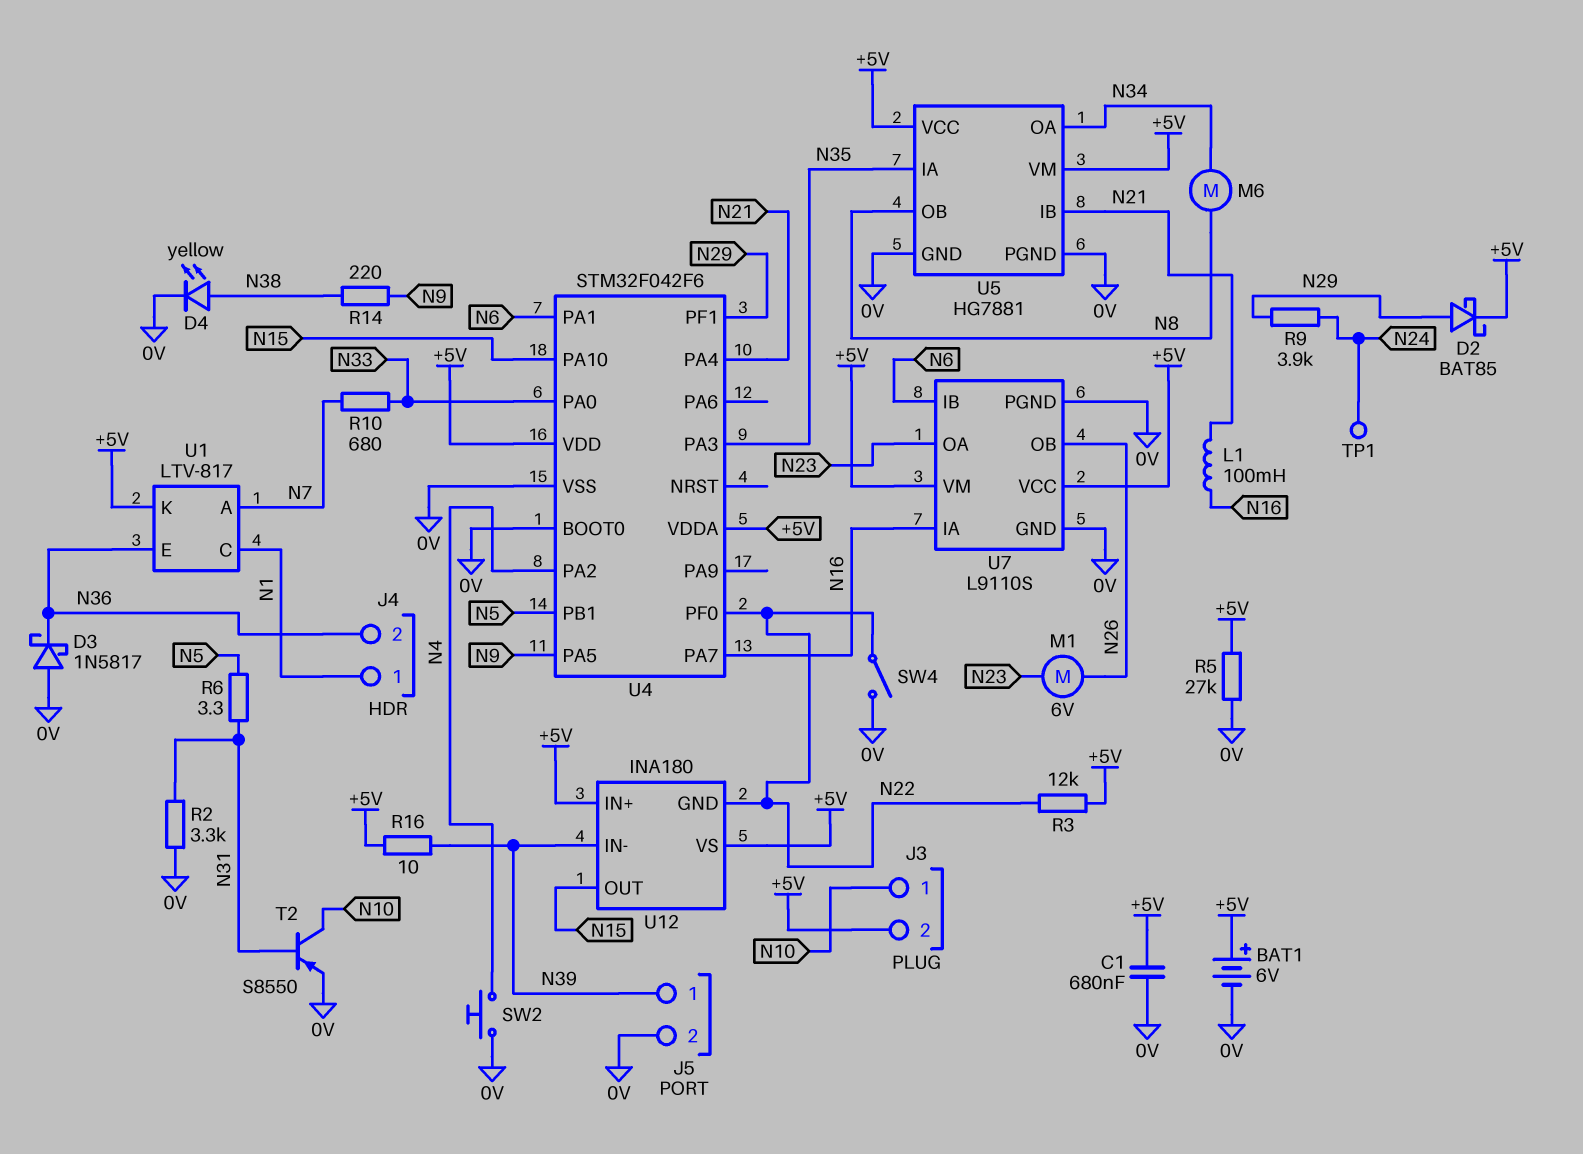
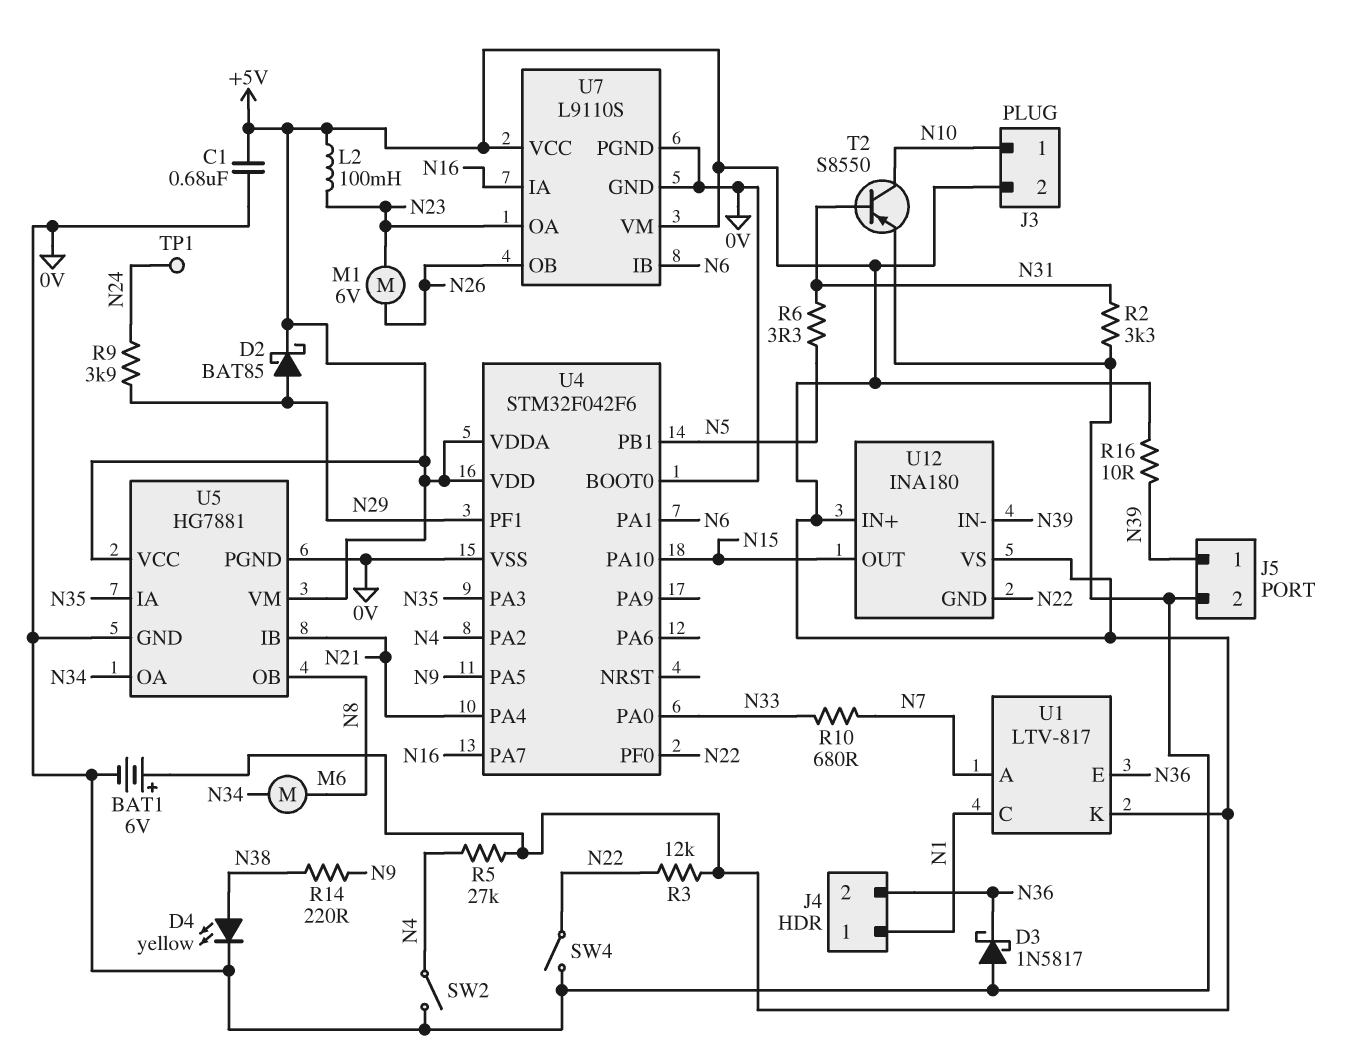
L1: 100mH (N16, N21) -> none
L2: none -> 100mH (+5V, N23)
R5: 27k (+5V, 0V) -> 27k (+5V, N4)
SW2: button (0V, N4) -> switch (0V, N4)

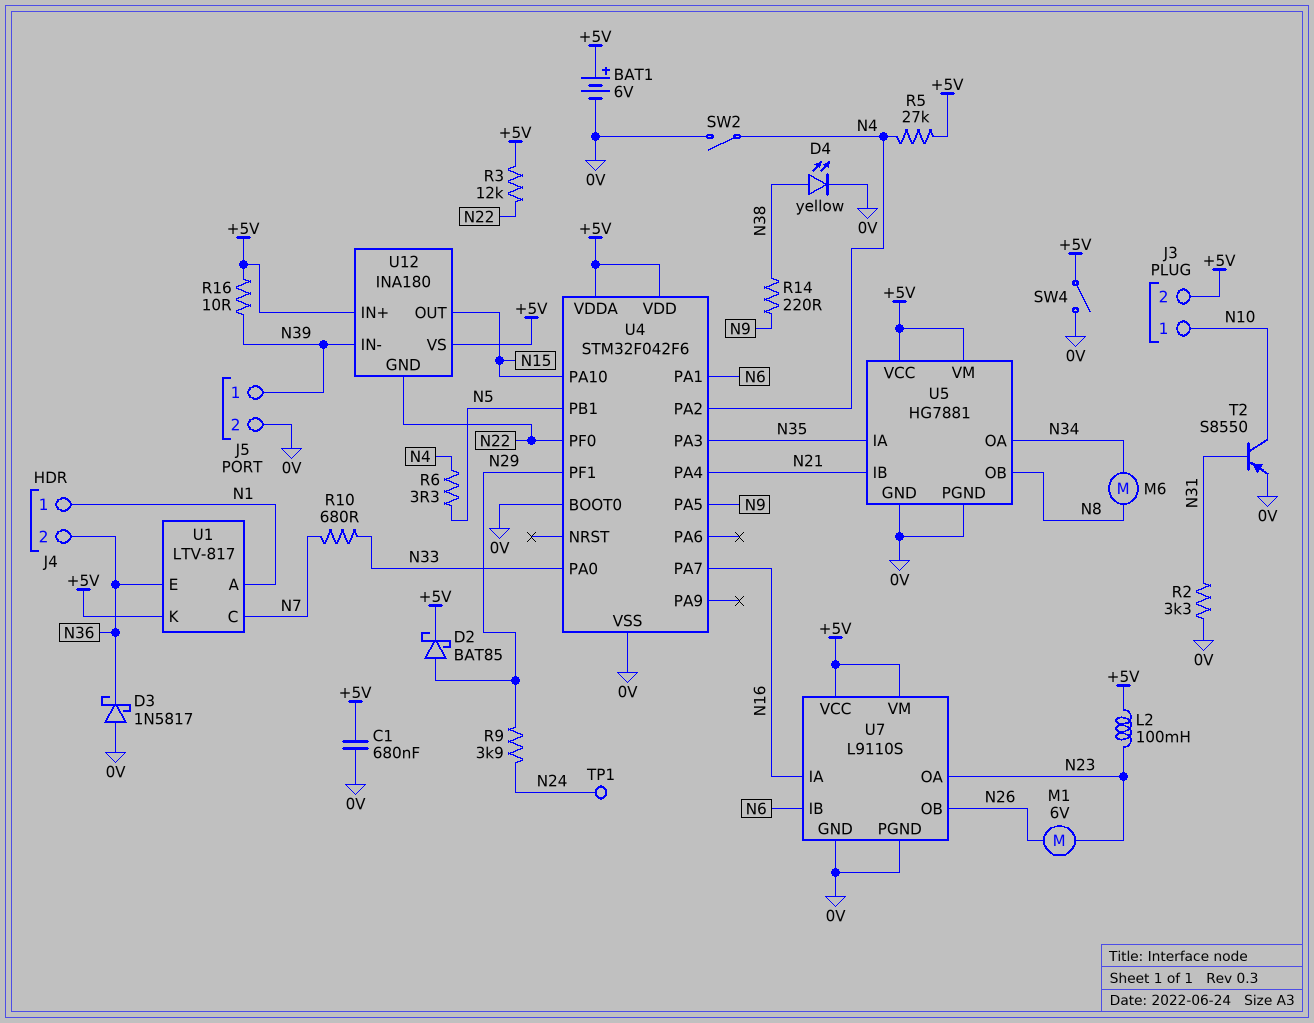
R6: 3.3 (N5, N31) -> 3.3 (N4, N5)
SW4: switch (0V, N22) -> switch (+5V, 0V)
U1 pin A: N7 -> N1
U1 pin C: N1 -> N7

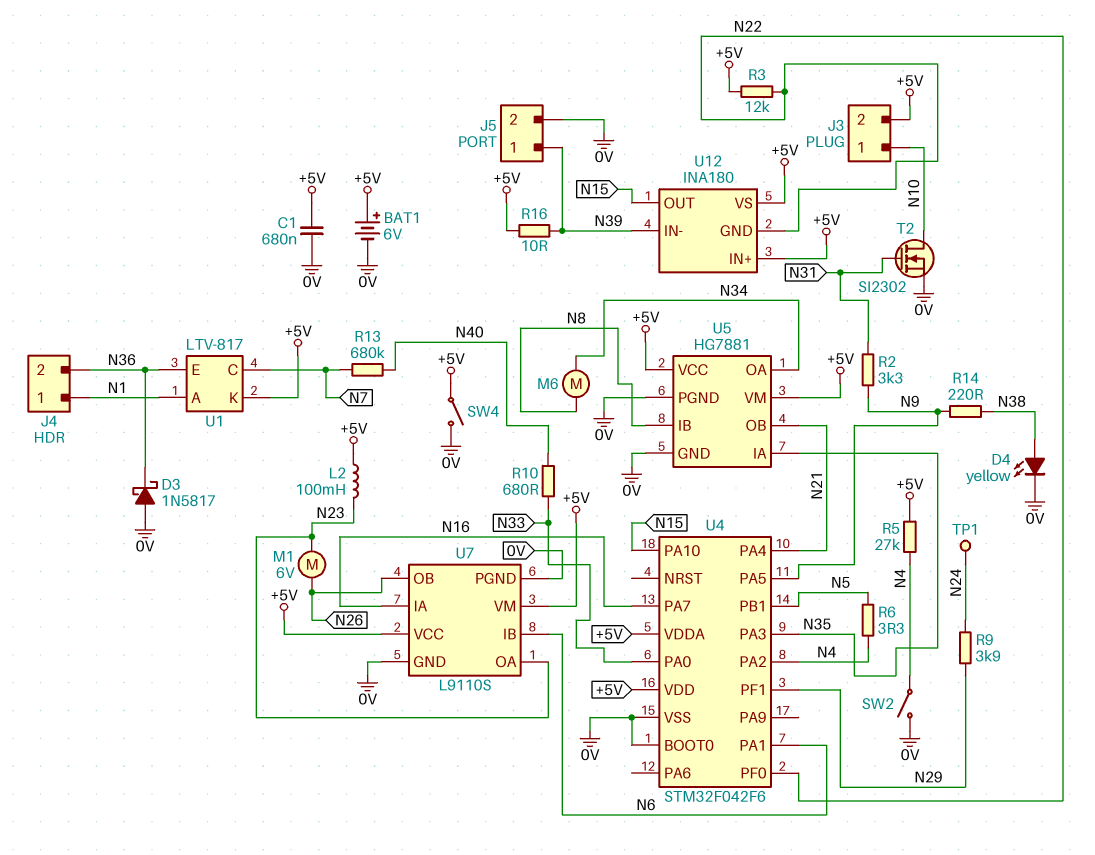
D2: schottky BAT85 (A N29, K +5V) -> none
R2: 3.3k (0V, N31) -> 3.3k (N9, N31)
R10: 680 (N7, N33) -> 680 (N33, N40)
R13: none -> 680k (N7, N40)
T2: PNP S8550 (B N31, C N10, E 0V) -> NMOS SI2302 (G N31, D N10, S 0V)
U5 pin IB: N21 -> N8
U5 pin OB: N8 -> N21

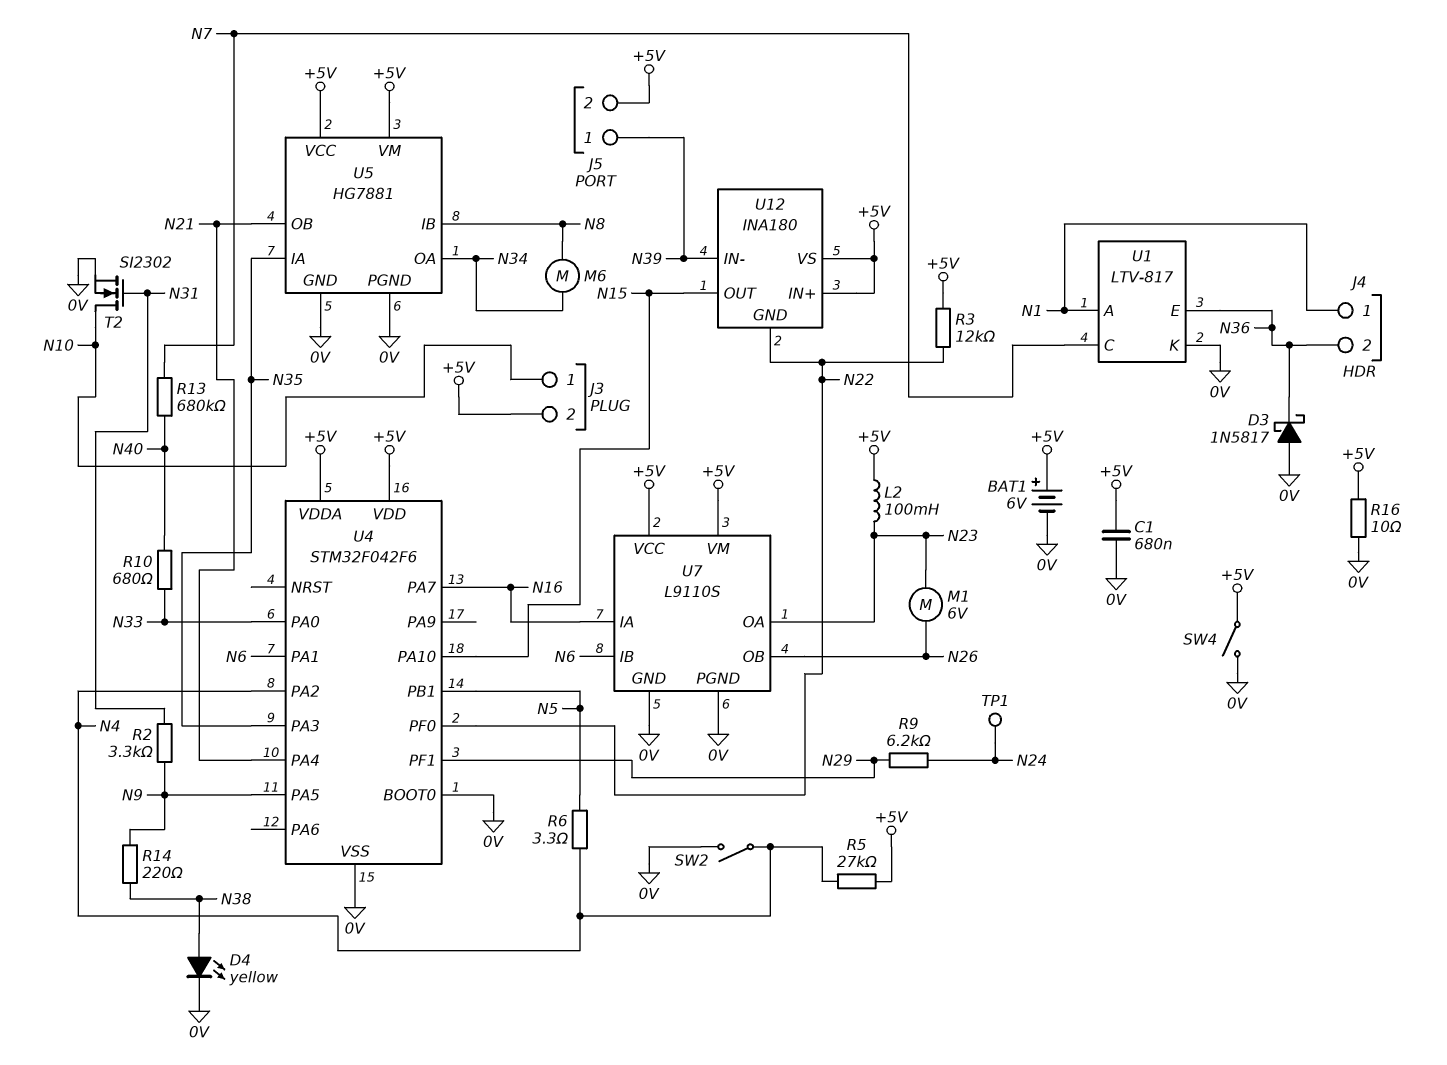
J5 pin 2: 0V -> +5V
R9: 3.9k (N24, N29) -> 6.2k (N24, N29)
R16: 10 (+5V, N39) -> 10 (+5V, 0V)
U1 pin K: +5V -> 0V

